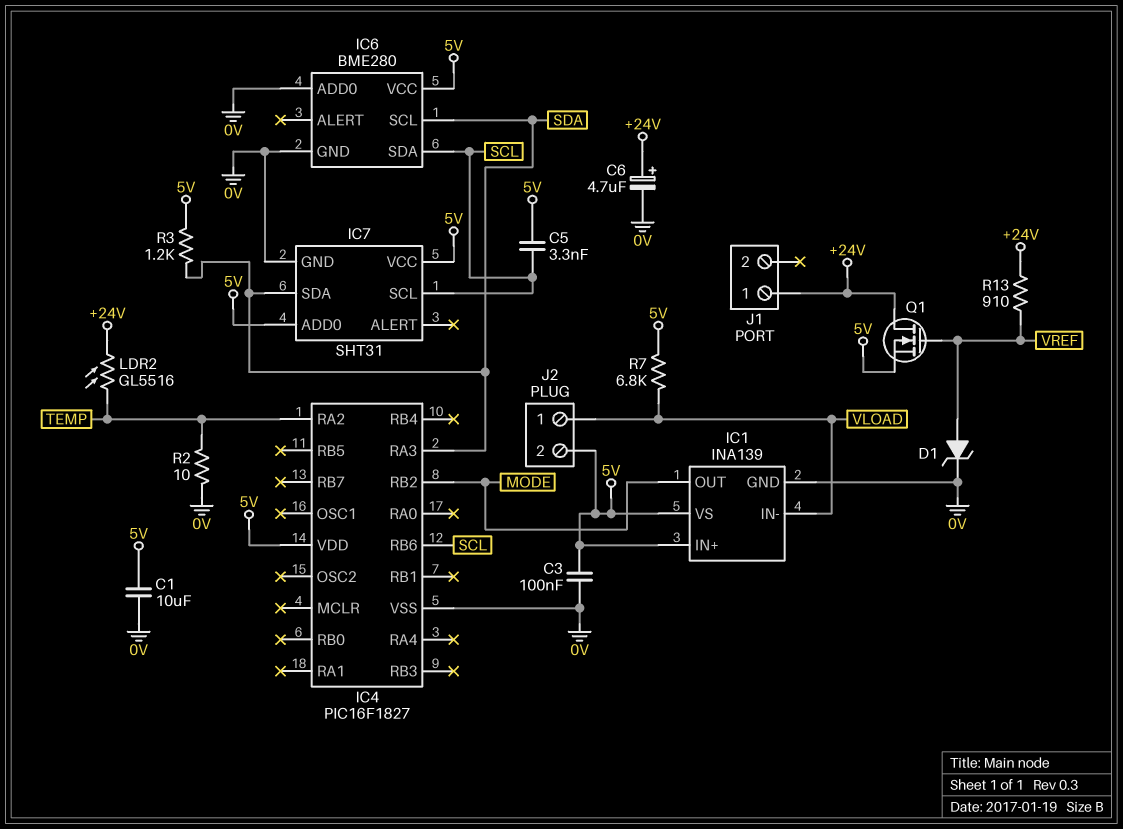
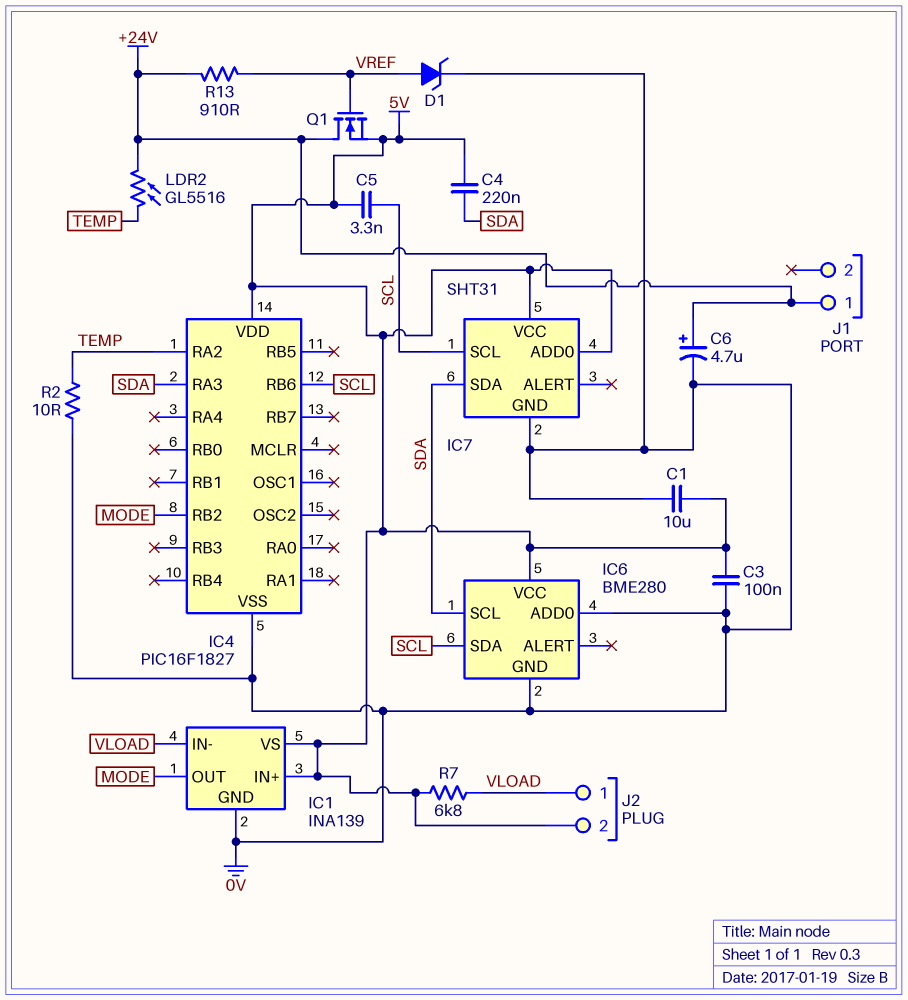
C4: none -> 220nF (5V, SDA)
R3: 1.2k (5V, SDA) -> none

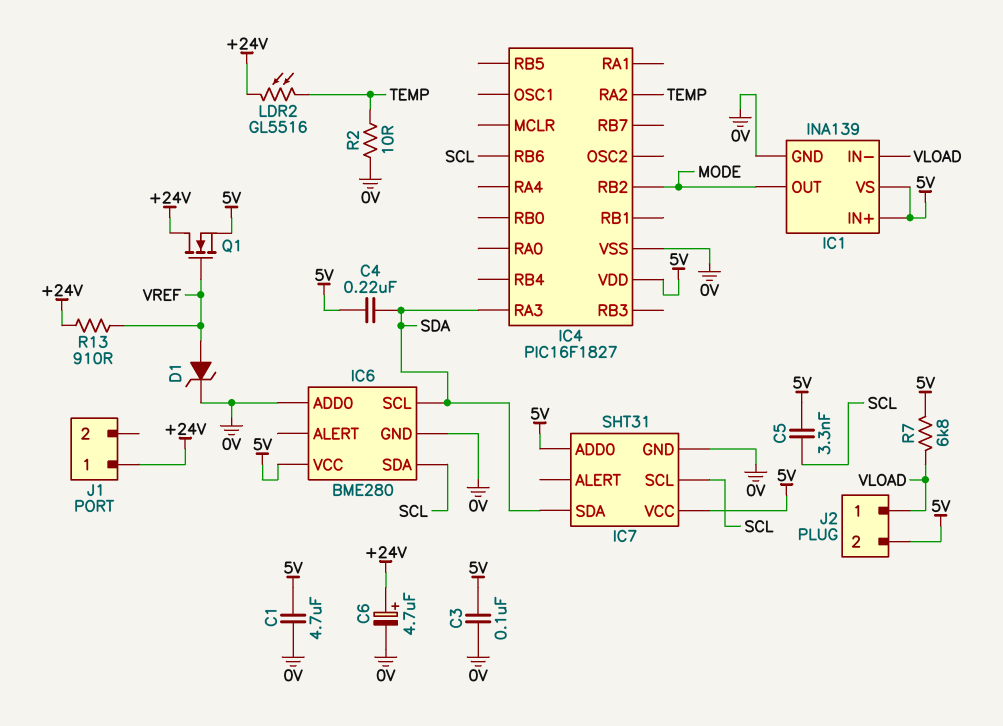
C1: 10uF (0V, 5V) -> 4.7uF (0V, 5V)

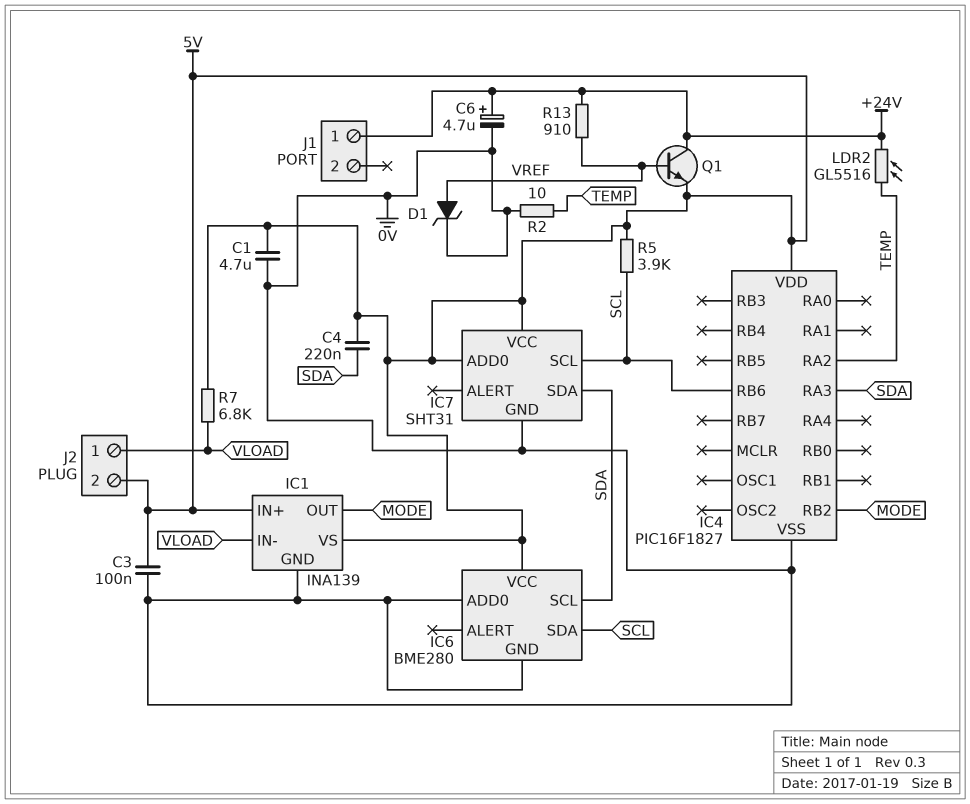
C5: 3.3nF (5V, SCL) -> none
Q1: NMOS (G VREF, D +24V, S 5V) -> NPN (B VREF, C +24V, E 5V)
R5: none -> 3.9k (5V, SCL)

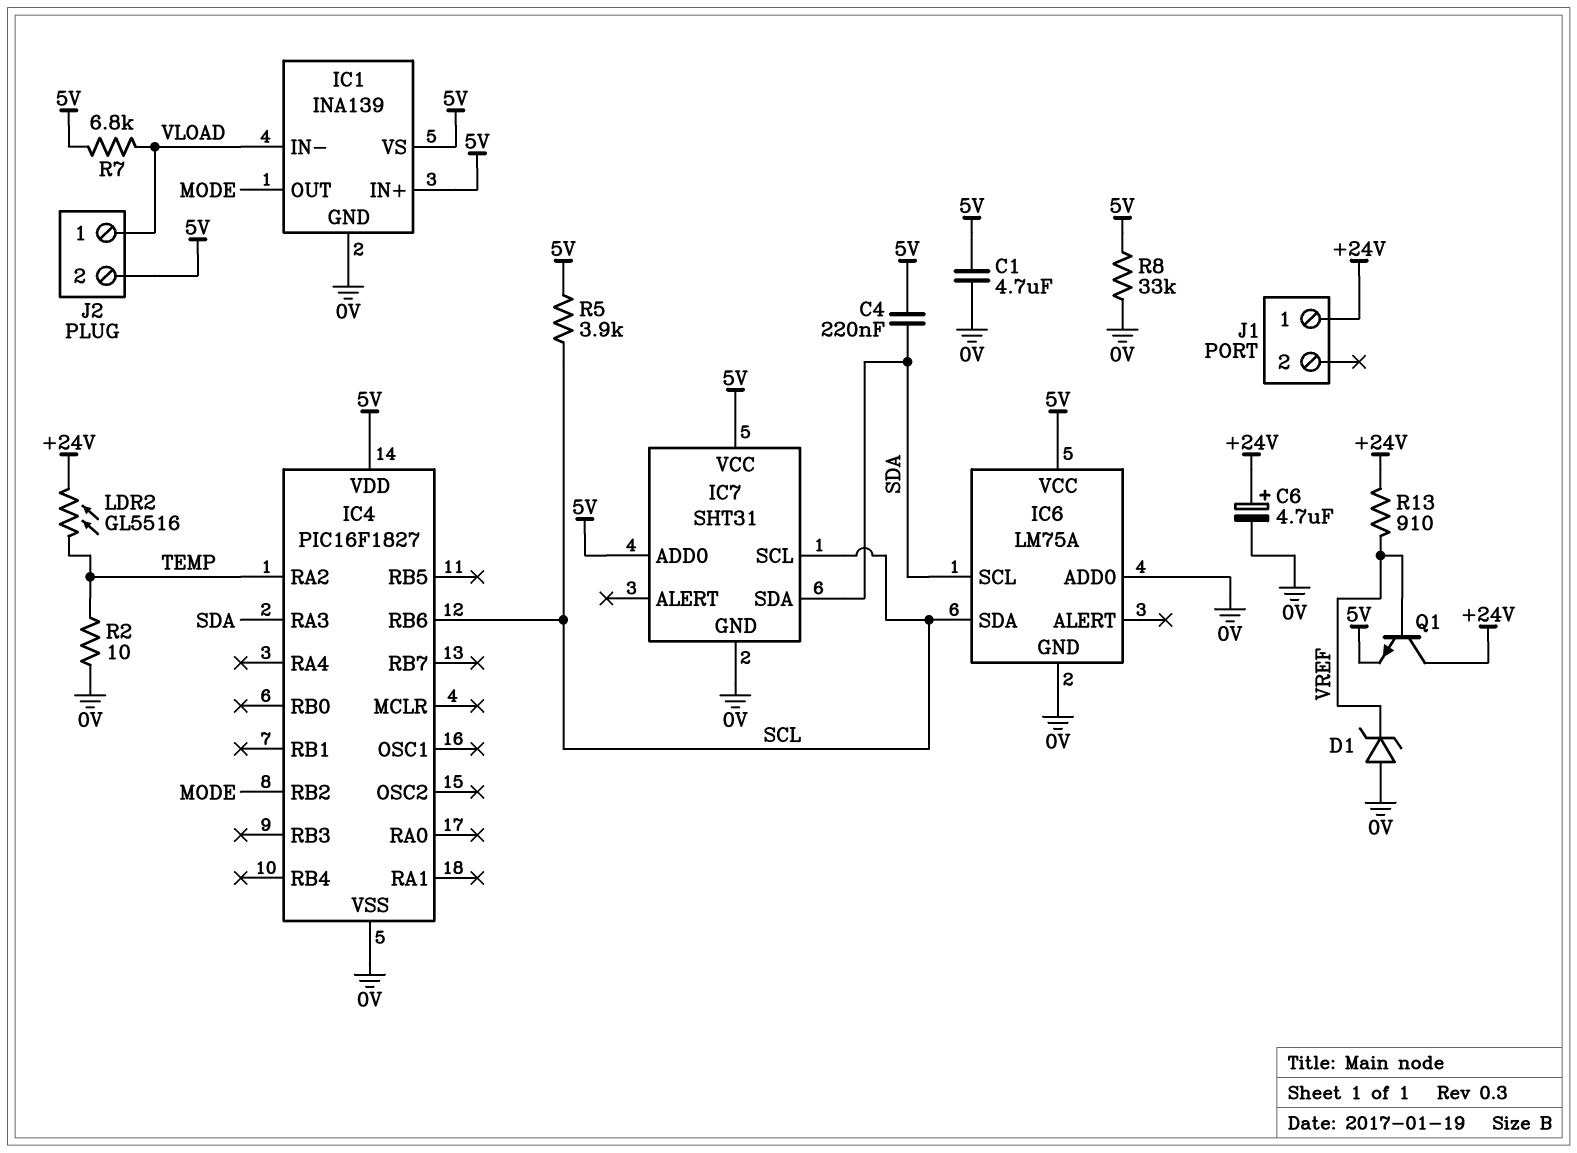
C3: 100nF (0V, 5V) -> none
D1: zener (A VREF, K 0V) -> zener (A 0V, K VREF)
IC6: BME280 -> LM75A
R8: none -> 33k (0V, 5V)

